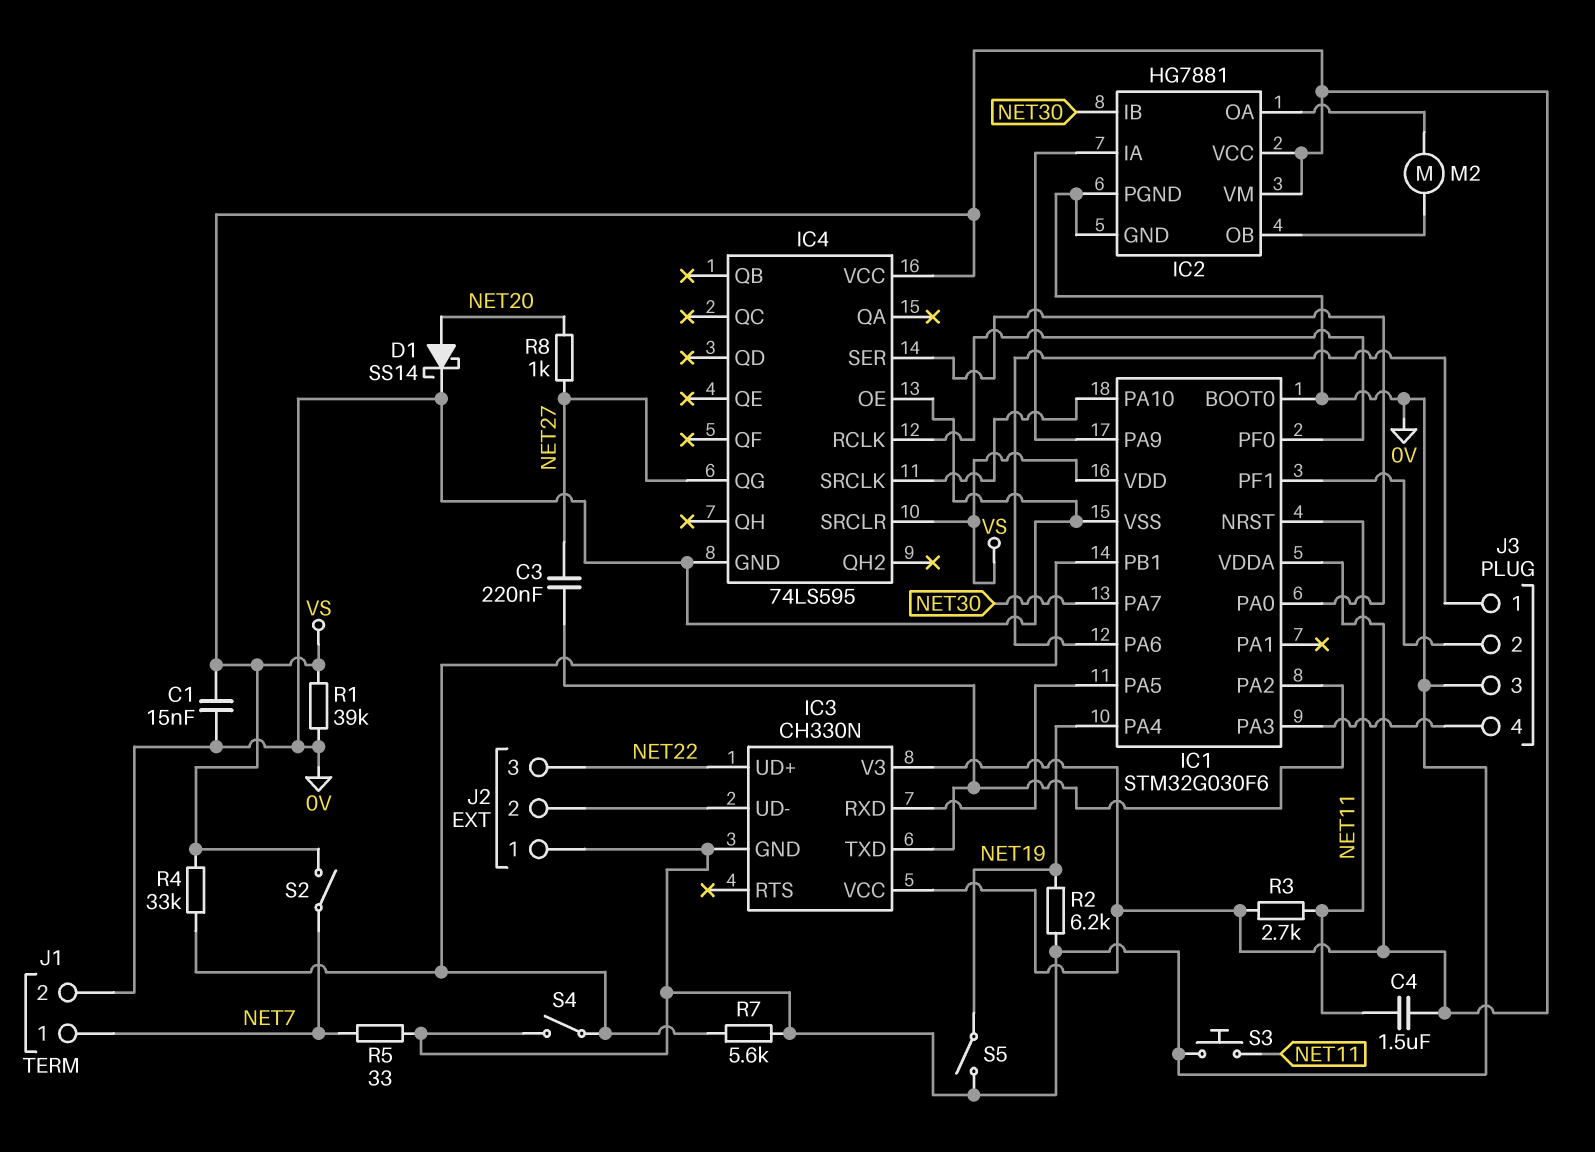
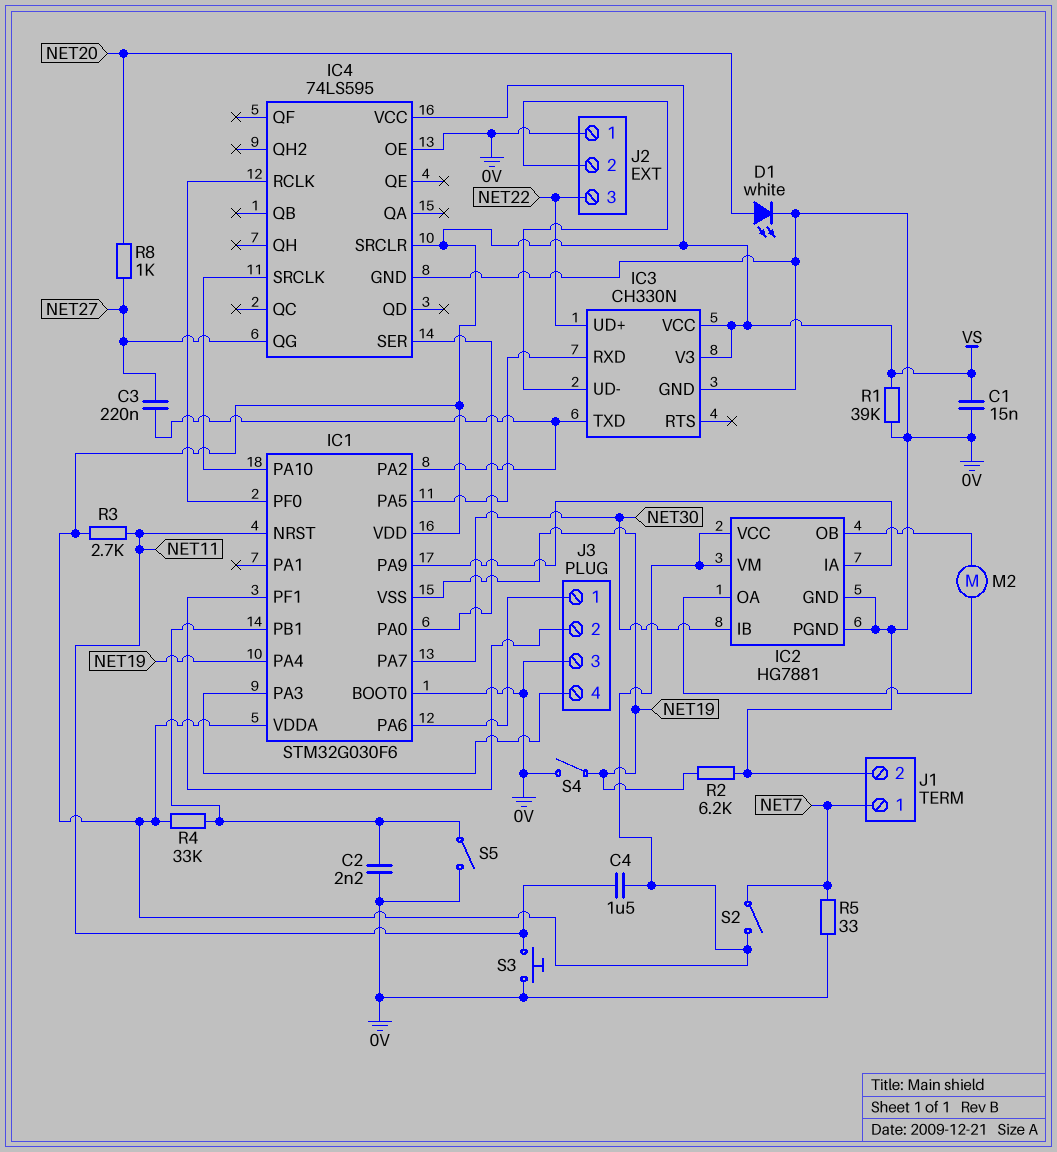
C2: none -> 2.2nF (0V, IC1/PB1)
D1: schottky SS14 (A NET20, K 0V) -> LED white (A NET20, K 0V)
IC1 pin VSS: 0V -> NET19
R7: 5.6k (0V, IC1/PB1) -> none
S4: switch (0V, IC1/PB1) -> switch (0V, NET19)
S5: switch (0V, NET19) -> switch (0V, IC1/PB1)

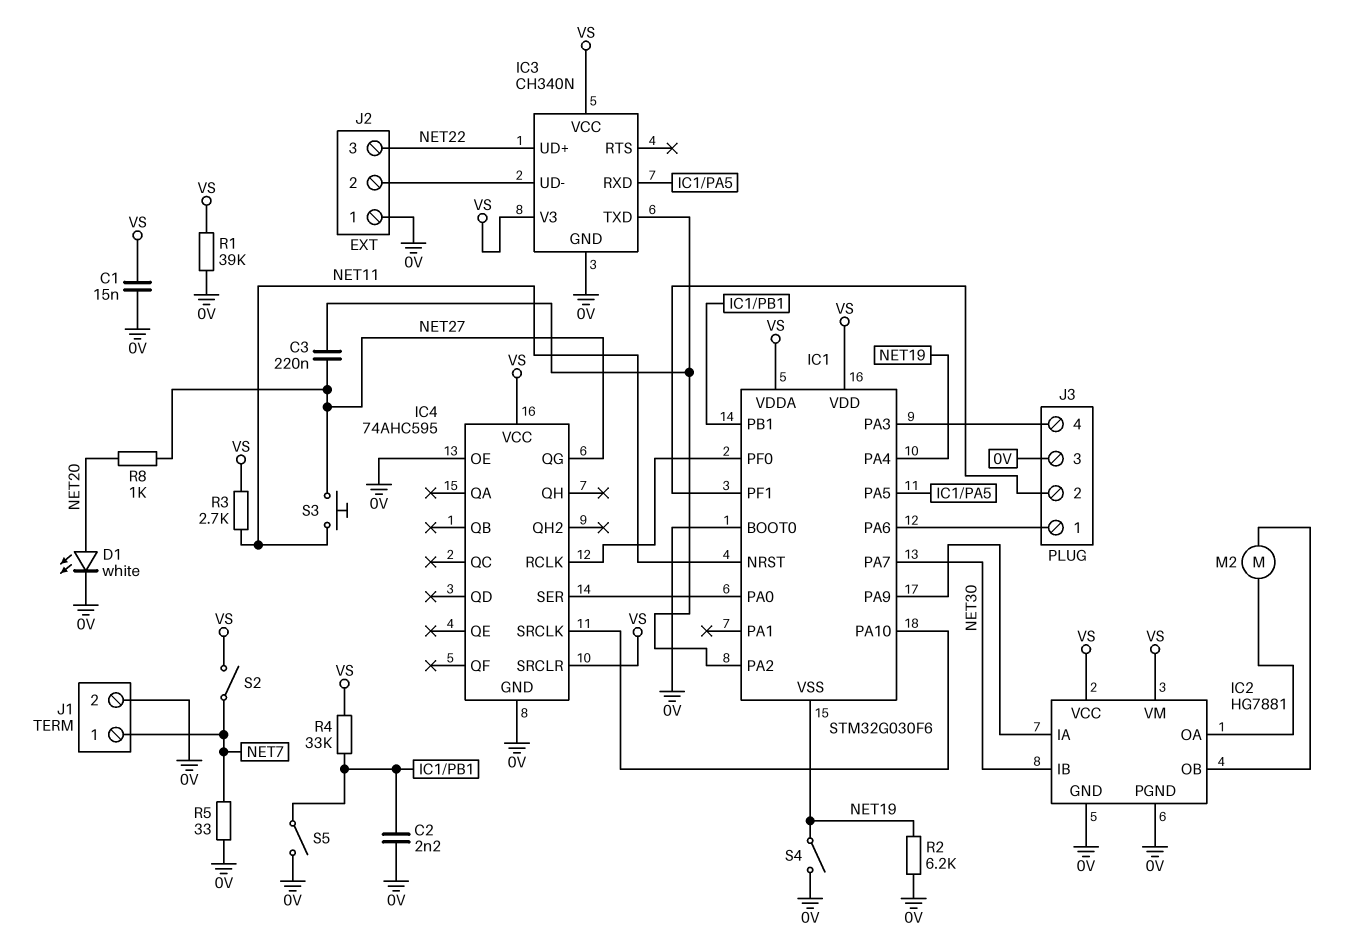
C4: 1.5uF (NET11, VS) -> none
IC3: CH330N -> CH340N
IC4: 74LS595 -> 74AHC595
S3: button (0V, NET11) -> button (NET11, NET27)

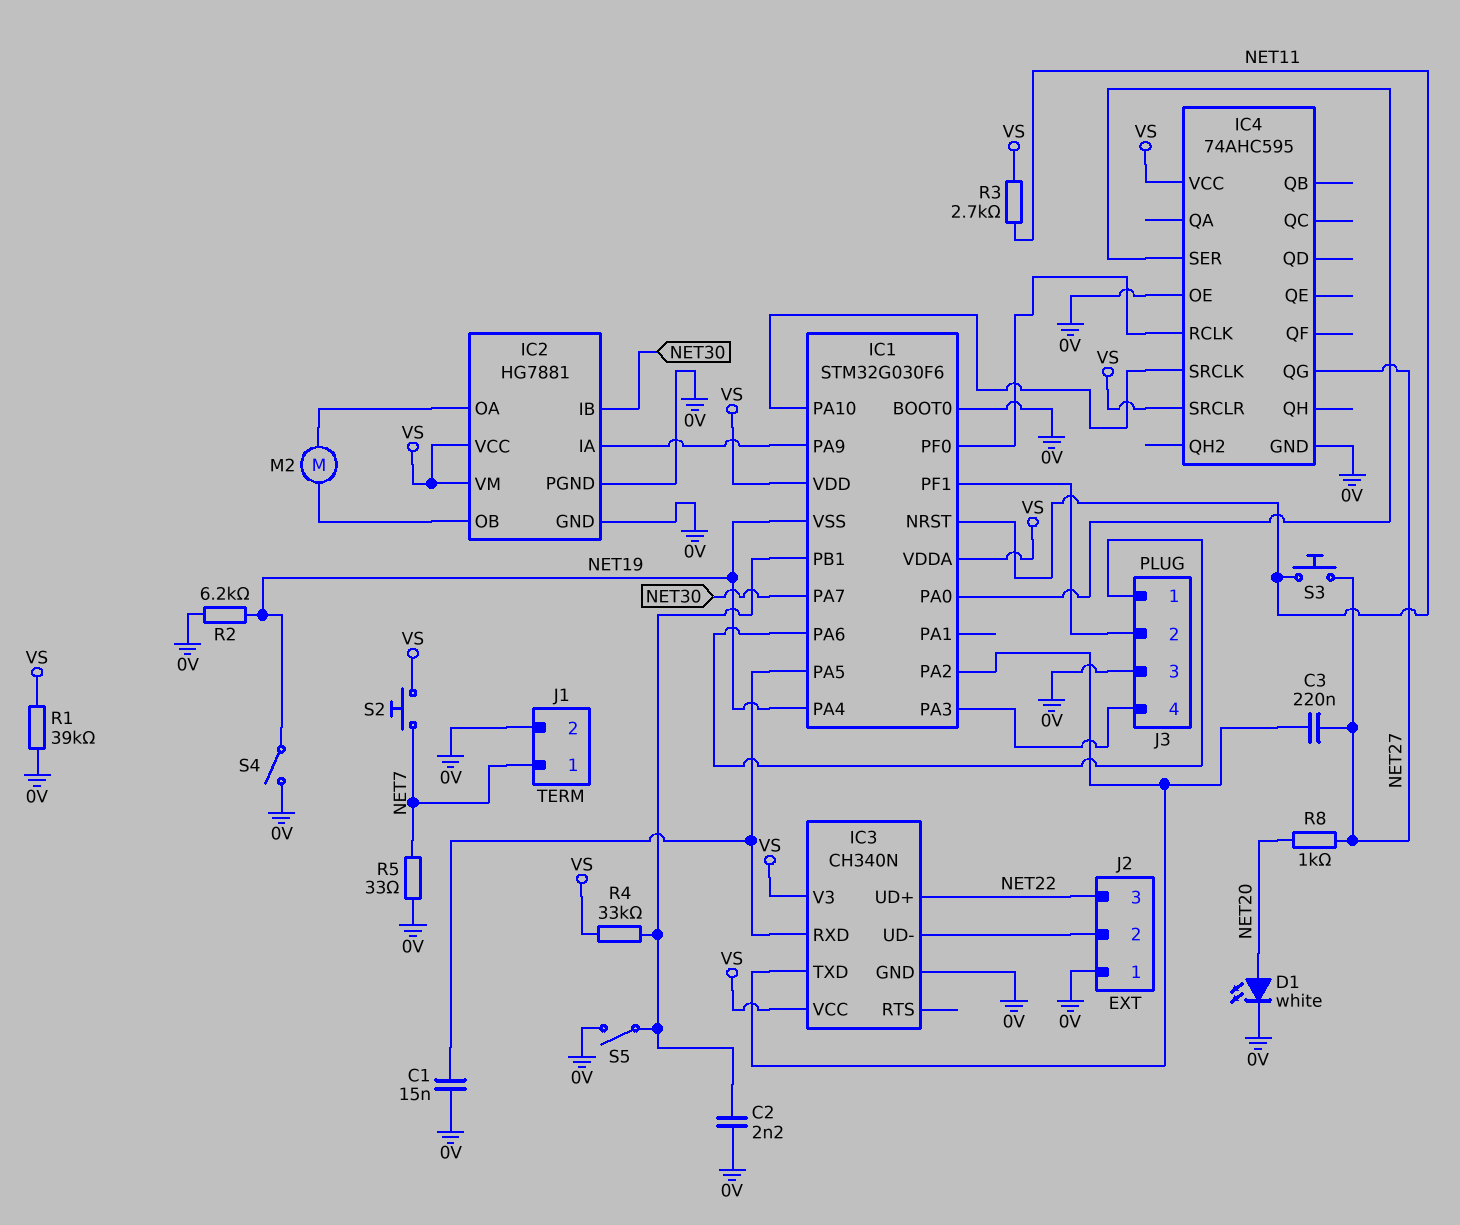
C1: 15nF (0V, VS) -> 15nF (0V, IC1/PA5)
S2: switch (NET7, VS) -> button (NET7, VS)

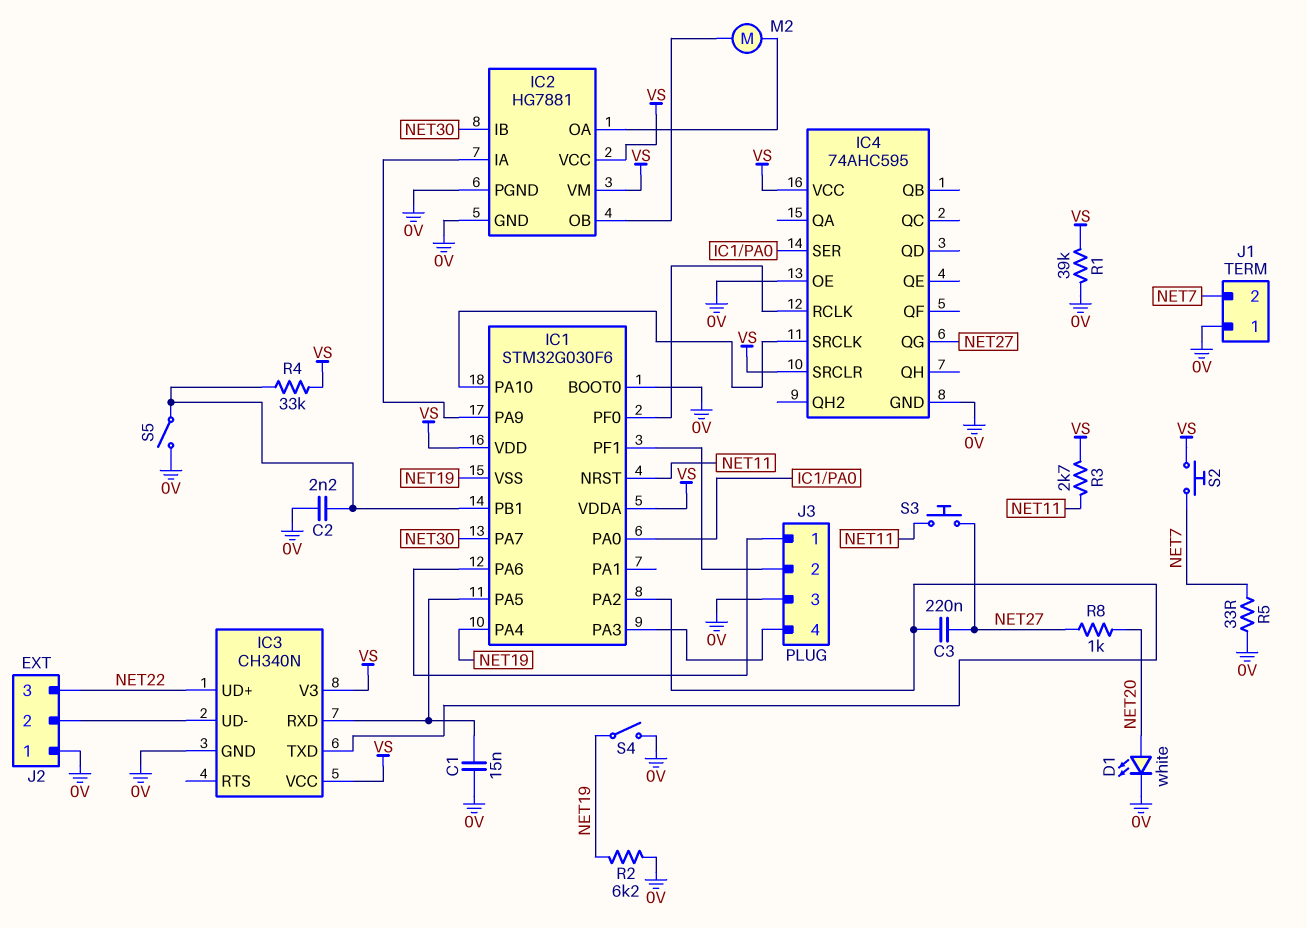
J1 pin 1: NET7 -> 0V
J1 pin 2: 0V -> NET7

